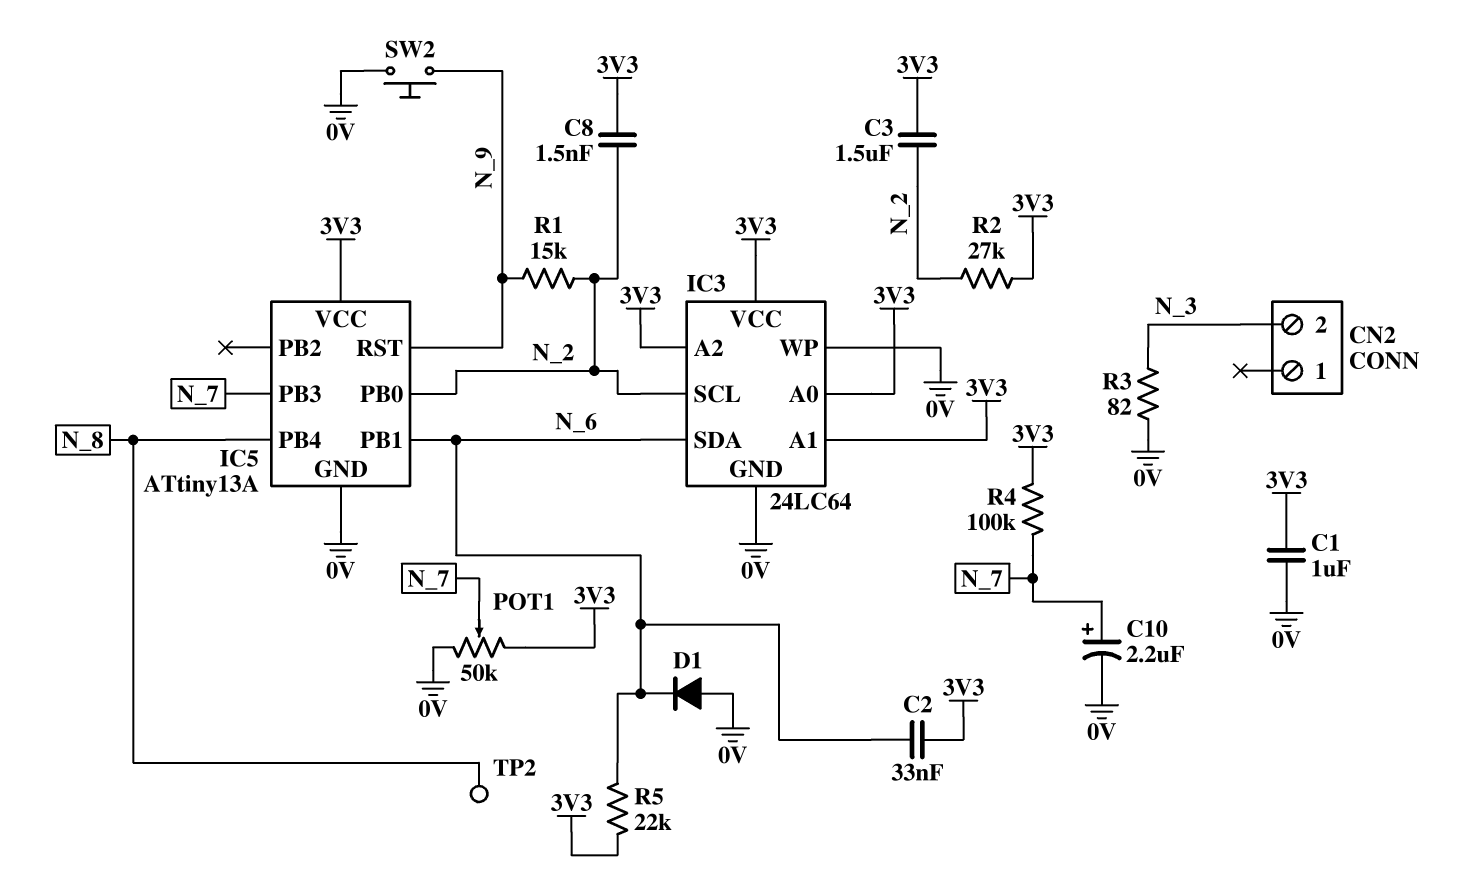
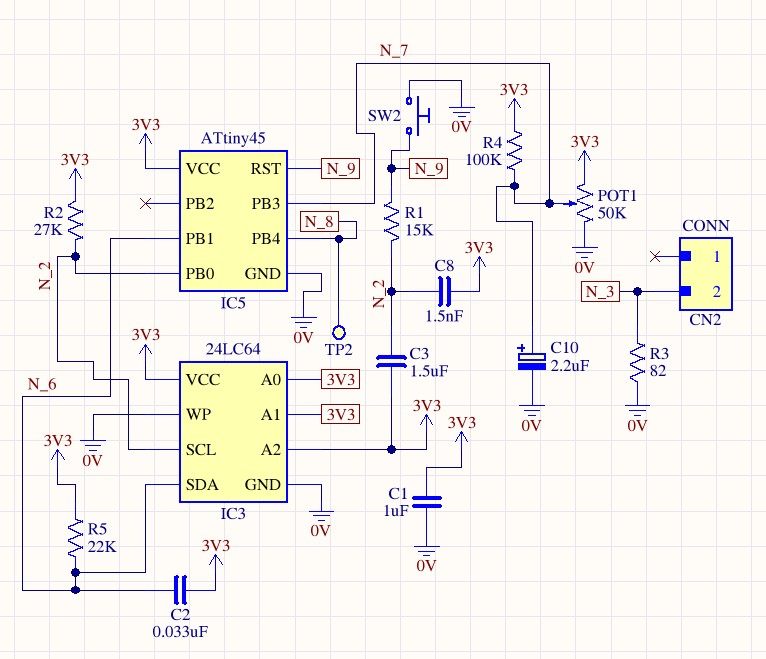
D1: diode (A 0V, K N_6) -> none
IC5: ATtiny13A -> ATtiny45

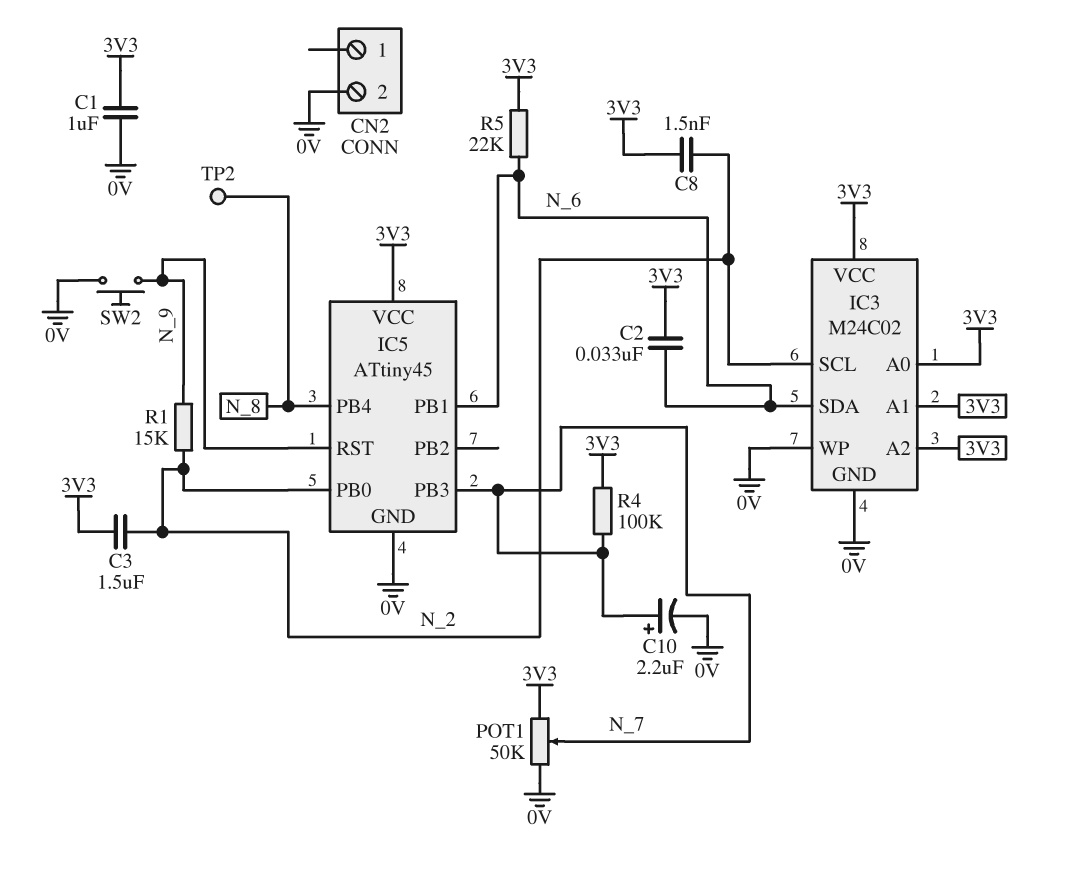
CN2 pin 2: N_3 -> 0V
IC3: 24LC64 -> M24C02
R2: 27k (3V3, N_2) -> none
R3: 82 (0V, N_3) -> none

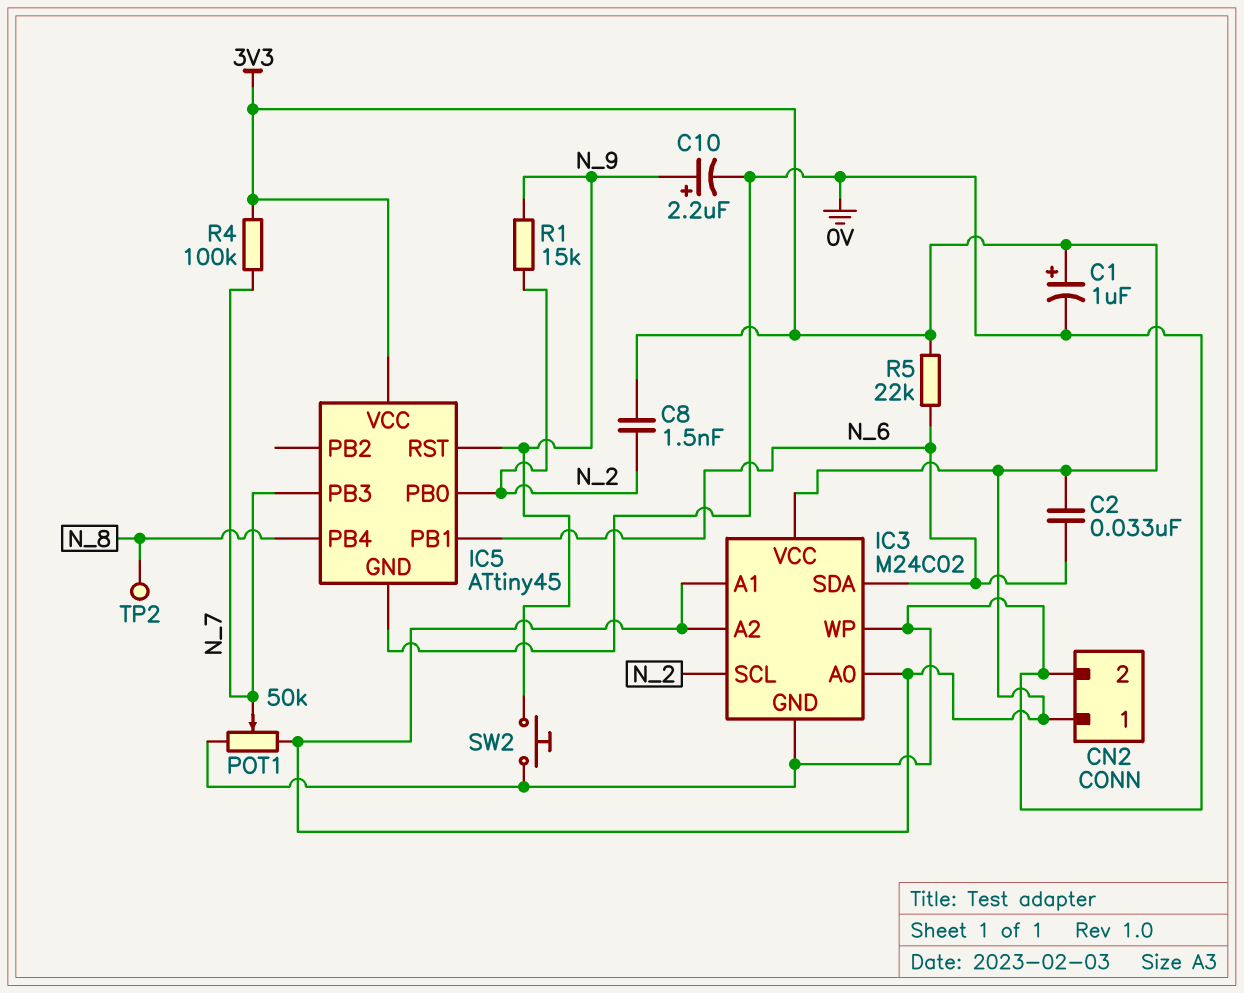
C1: 1uF (0V, 3V3) -> 1uF (plus 3V3, minus 0V)
C3: 1.5uF (3V3, N_2) -> none
C10: 2.2uF (plus N_7, minus 0V) -> 2.2uF (plus N_9, minus 0V)
CN2 pin 1: none -> 3V3

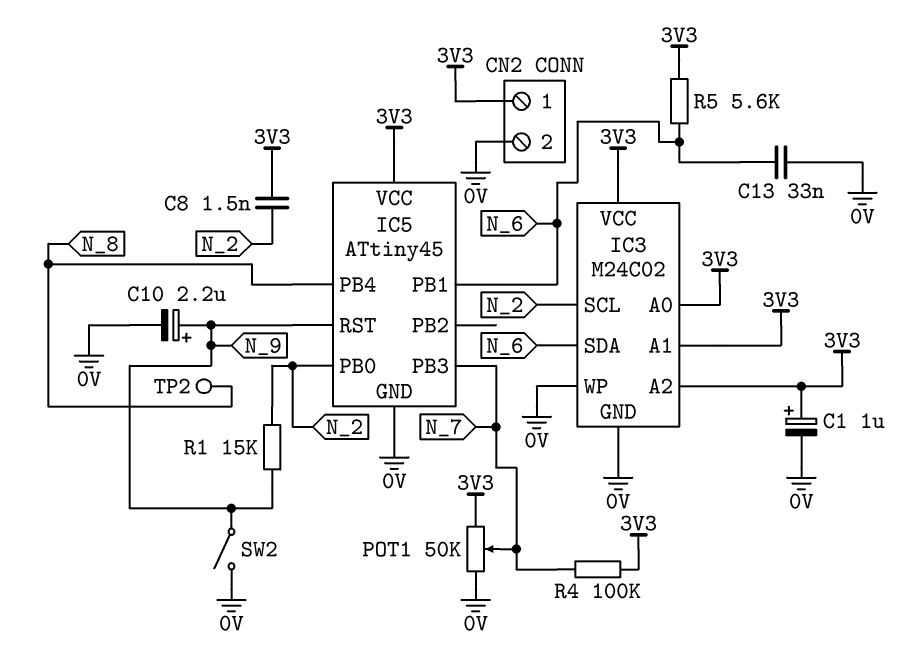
C2: 33nF (3V3, N_6) -> none
C13: none -> 33nF (0V, N_6)
R5: 22k (3V3, N_6) -> 5.6k (3V3, N_6)
SW2: button (0V, N_9) -> switch (0V, N_9)

